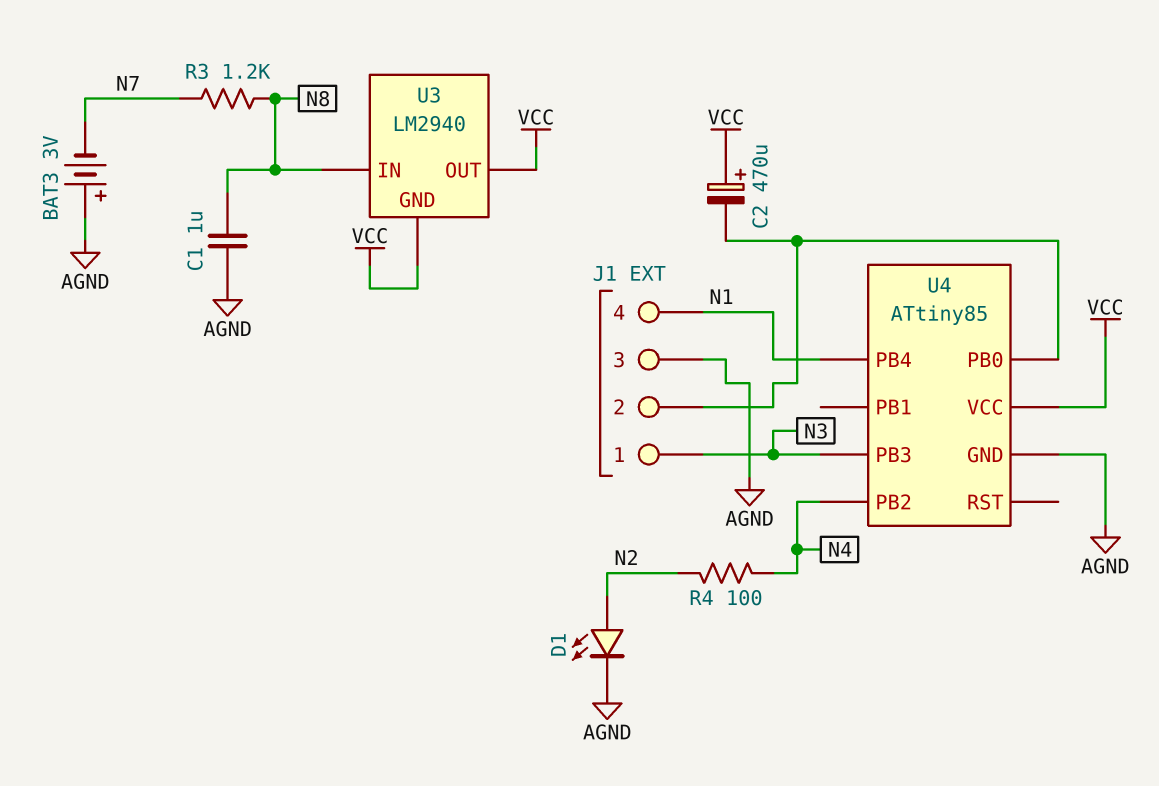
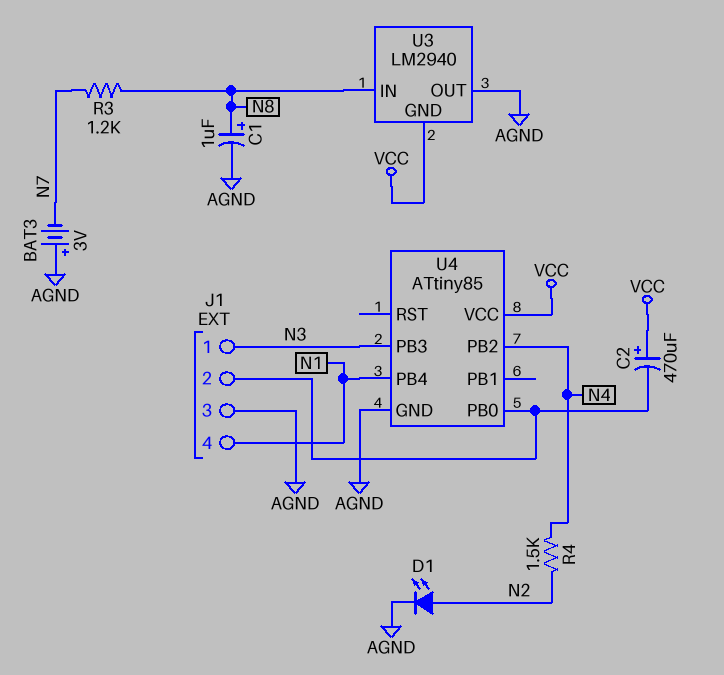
C1: 1uF (AGND, N8) -> 1uF (plus N8, minus AGND)
R4: 100 (N2, N4) -> 1.5k (N2, N4)
U3 pin OUT: VCC -> AGND

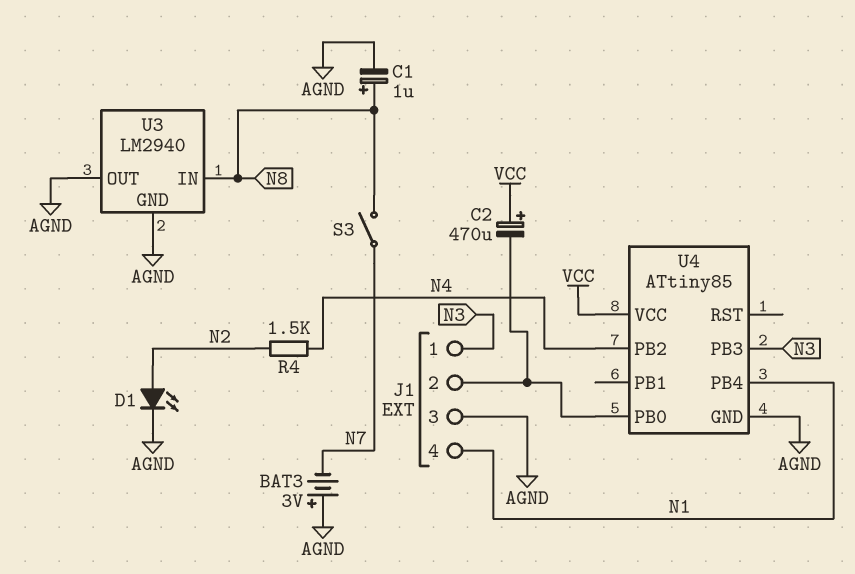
R3: 1.2k (N7, N8) -> none
S3: none -> switch (N7, N8)
U3 pin GND: VCC -> AGND

